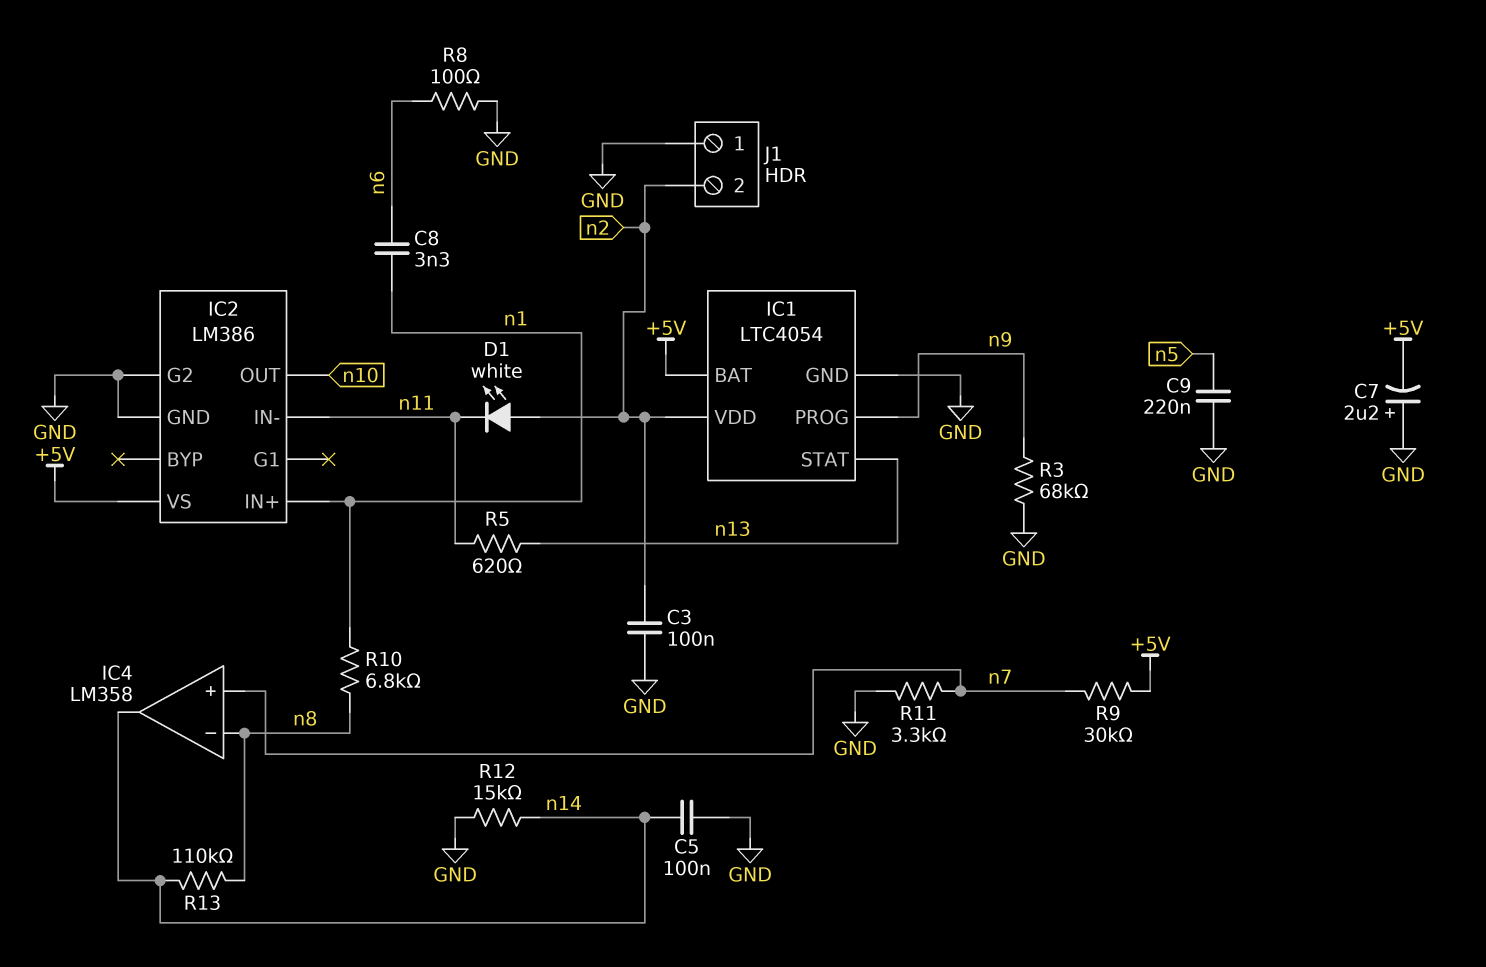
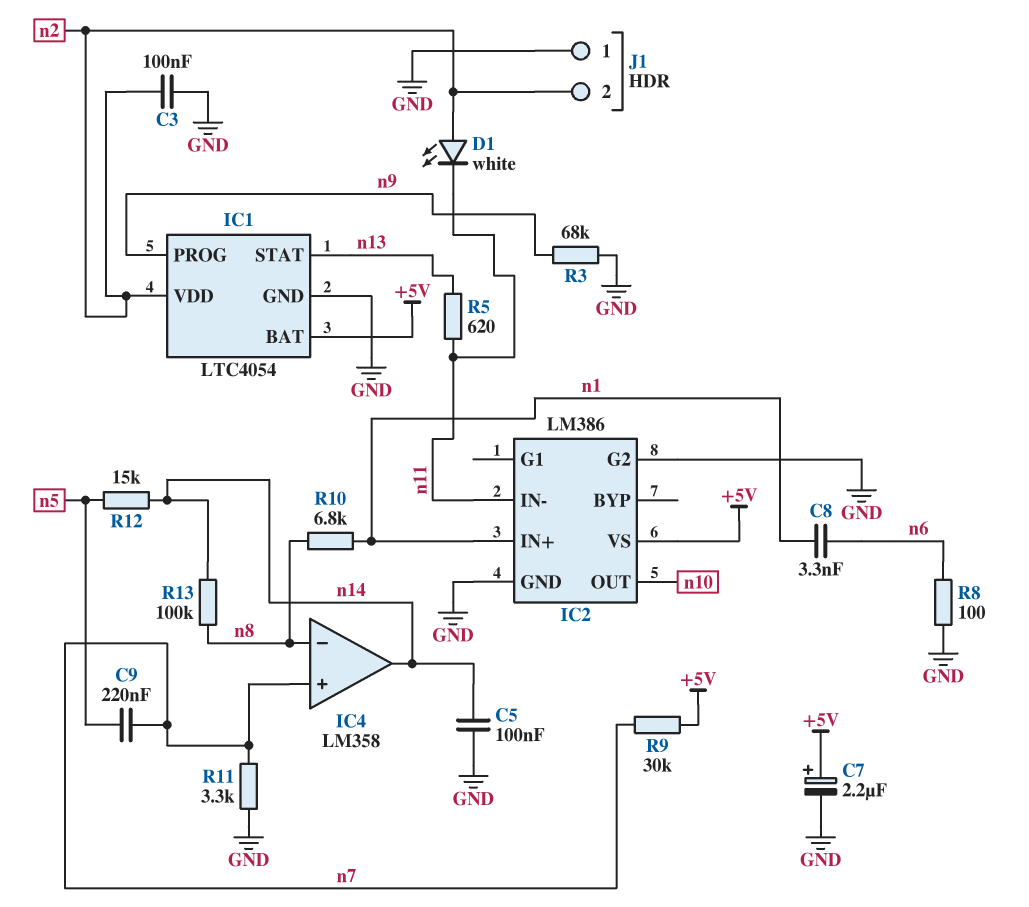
C7: 2.2uF (plus GND, minus +5V) -> 2.2uF (plus +5V, minus GND)
C9: 220nF (GND, n5) -> 220nF (n5, n7)
R12: 15k (GND, n14) -> 15k (n5, n14)
R13: 110k (n8, n14) -> 100k (n8, n14)

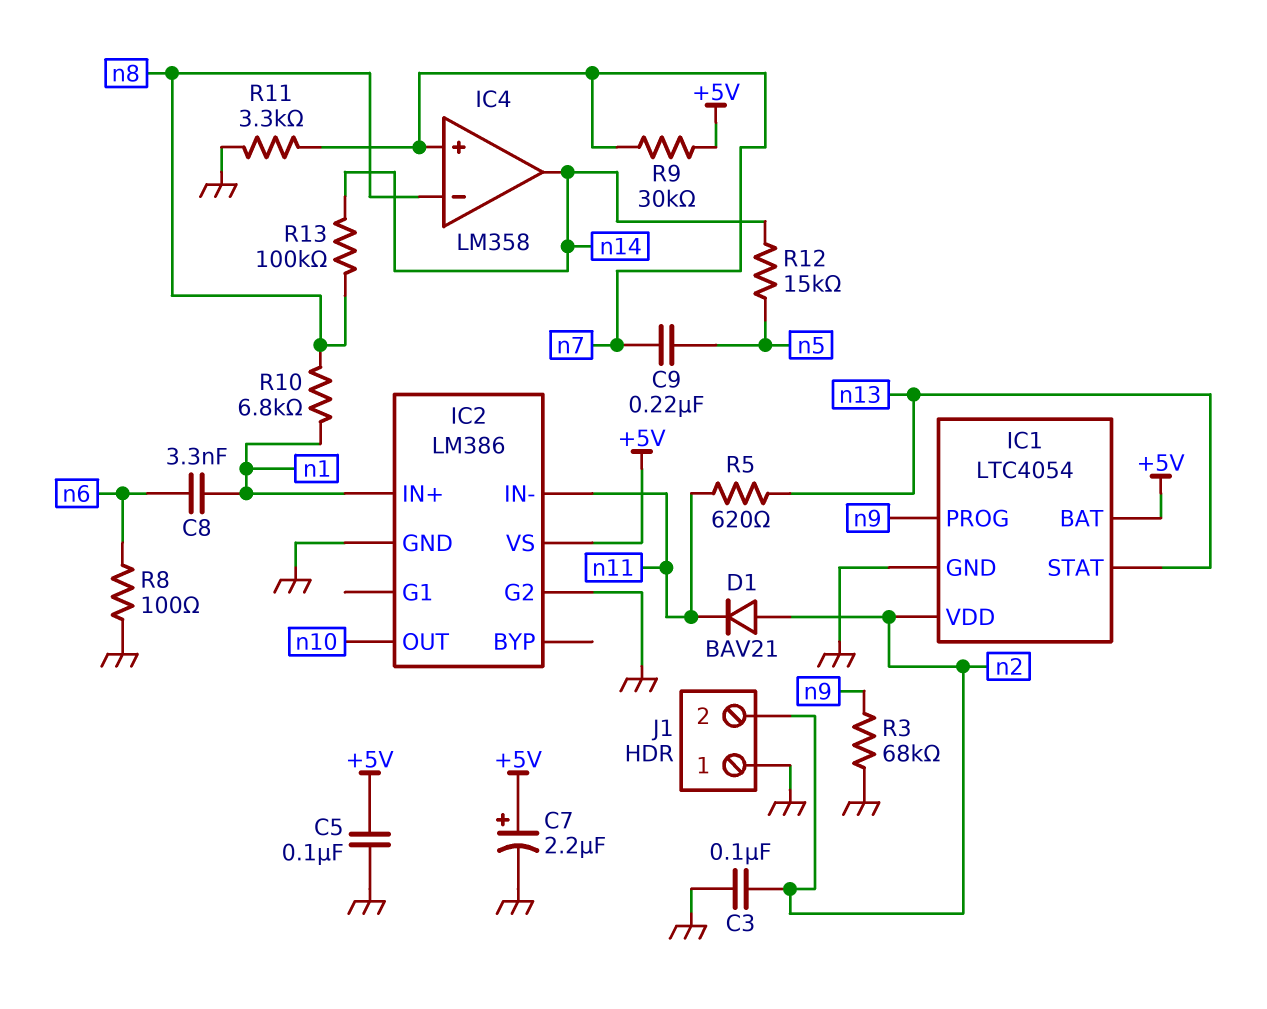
C5: 100nF (GND, n14) -> 100nF (+5V, GND)
D1: LED white (A n2, K n11) -> diode BAV21 (A n2, K n11)

